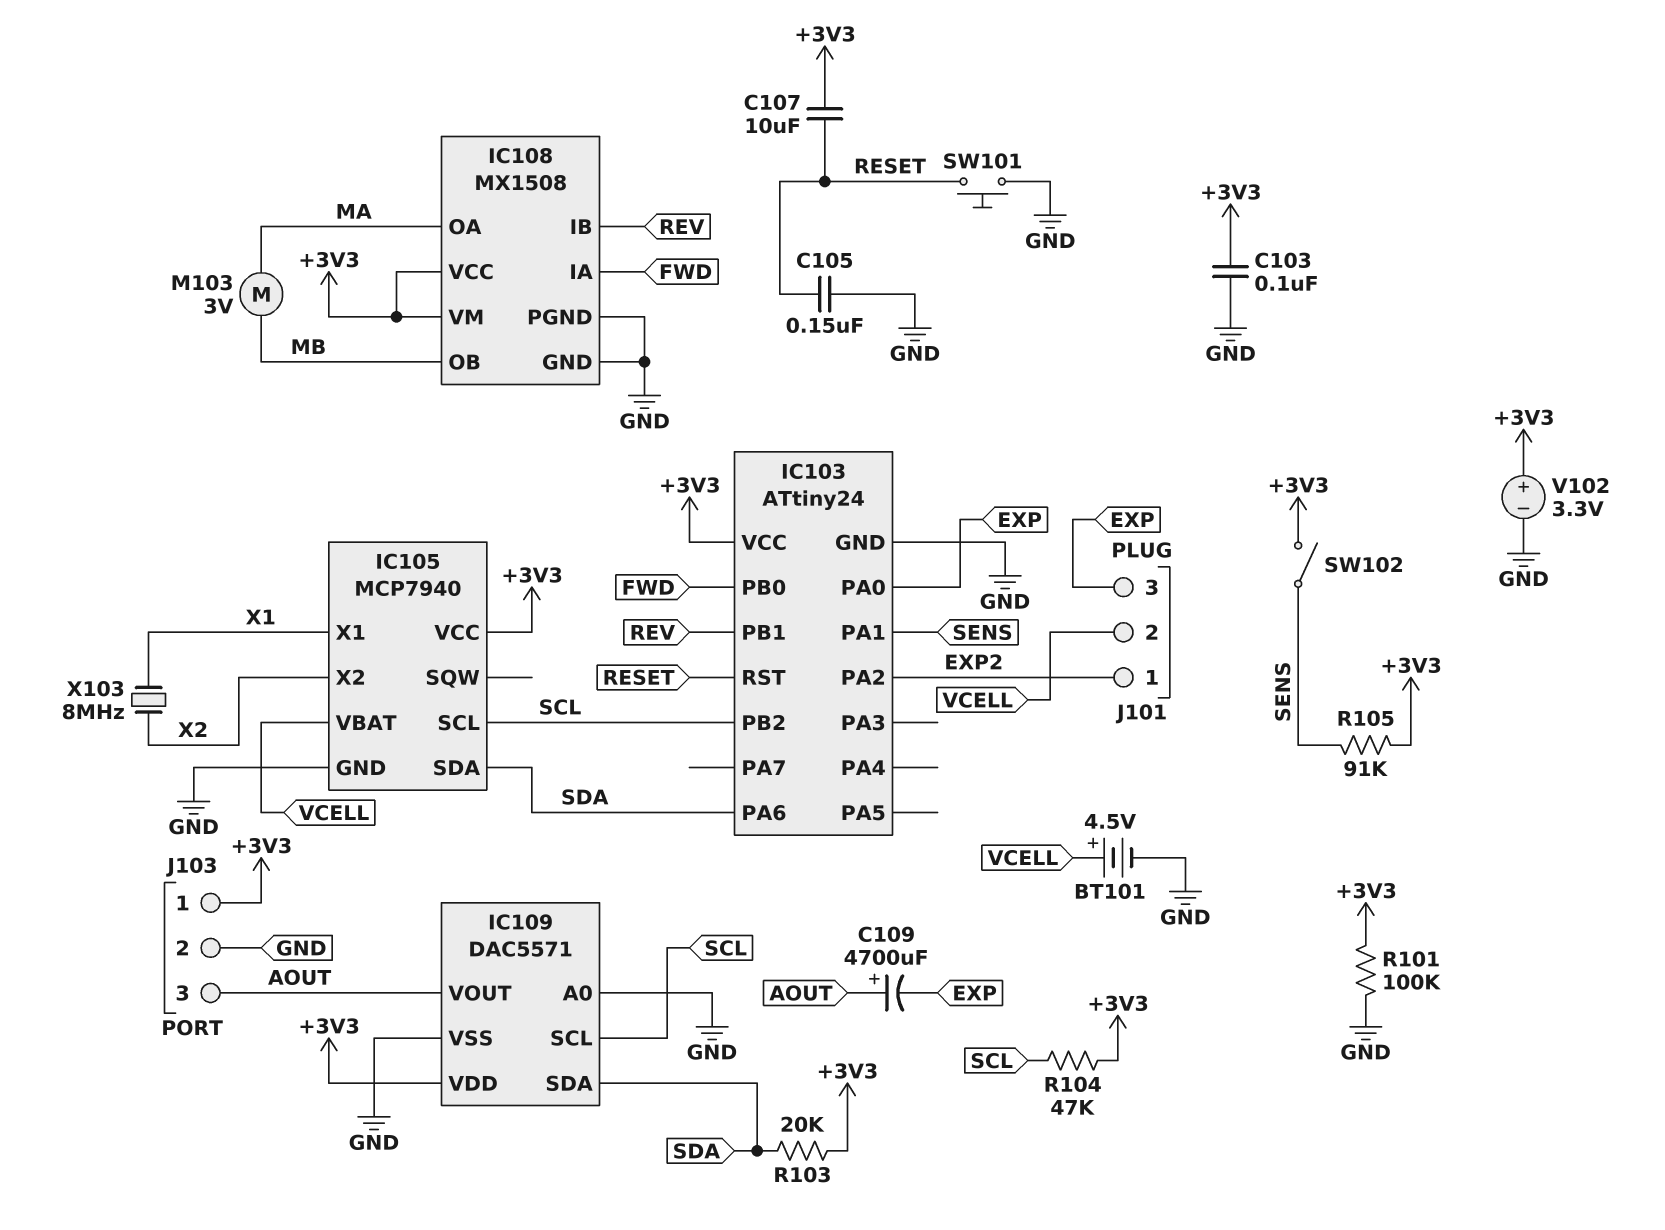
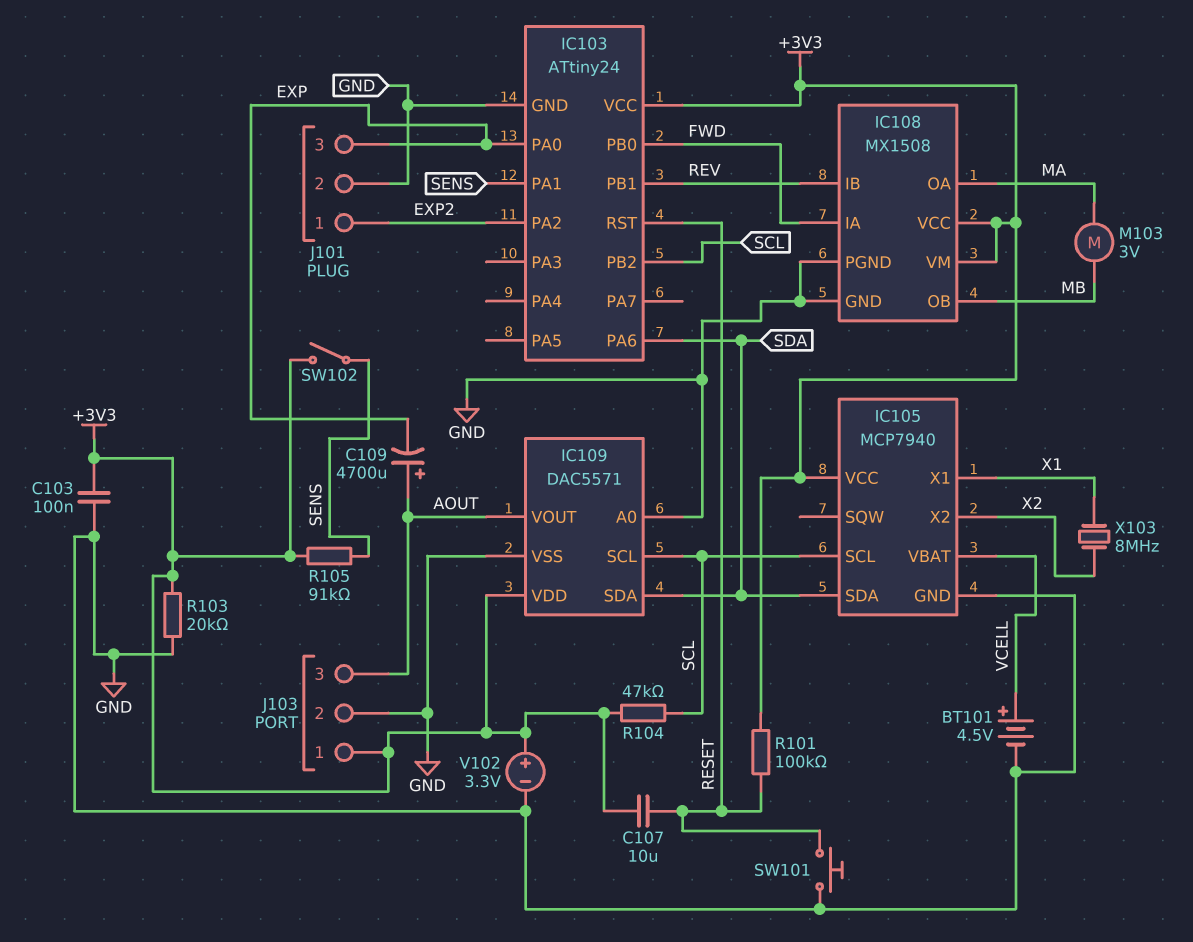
C105: 150nF (GND, RESET) -> none
J101 pin 2: VCELL -> GND
R101: 100k (+3V3, GND) -> 100k (+3V3, RESET)
R103: 20k (+3V3, SDA) -> 20k (+3V3, GND)

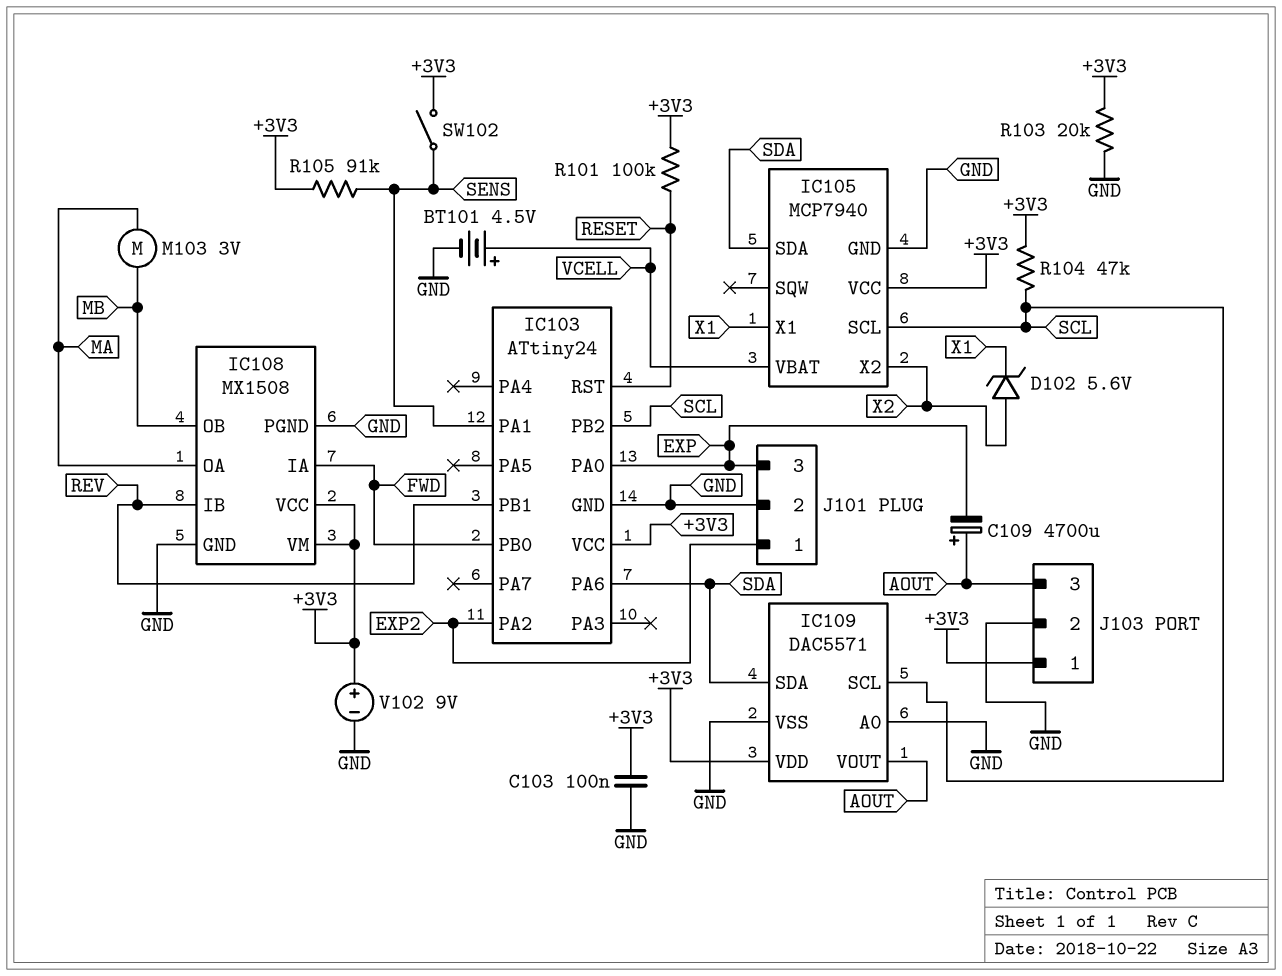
C107: 10uF (+3V3, RESET) -> none
D102: none -> zener 5.6V (A X2, K X1)
SW101: button (GND, RESET) -> none
V102: 3.3V (plus +3V3, minus GND) -> 9V (plus +3V3, minus GND)
X103: 8MHz (X1, X2) -> none

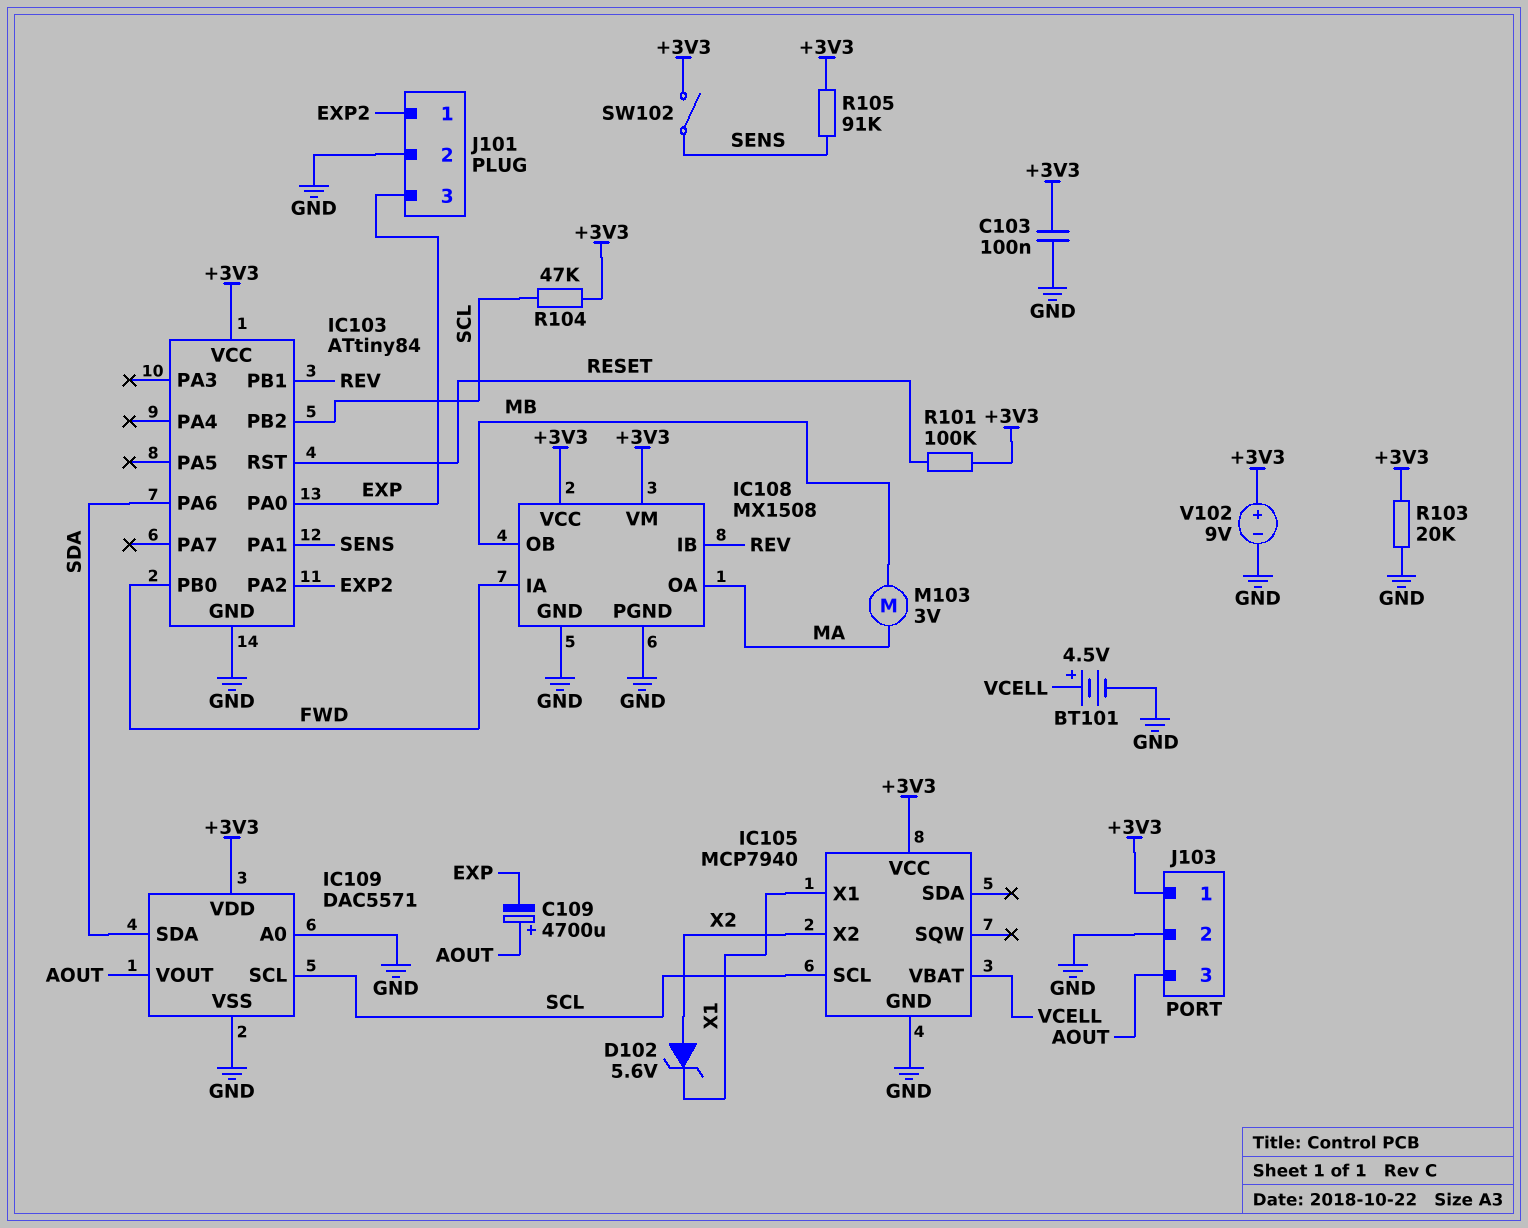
IC103: ATtiny24 -> ATtiny84
IC105 pin SDA: SDA -> none

